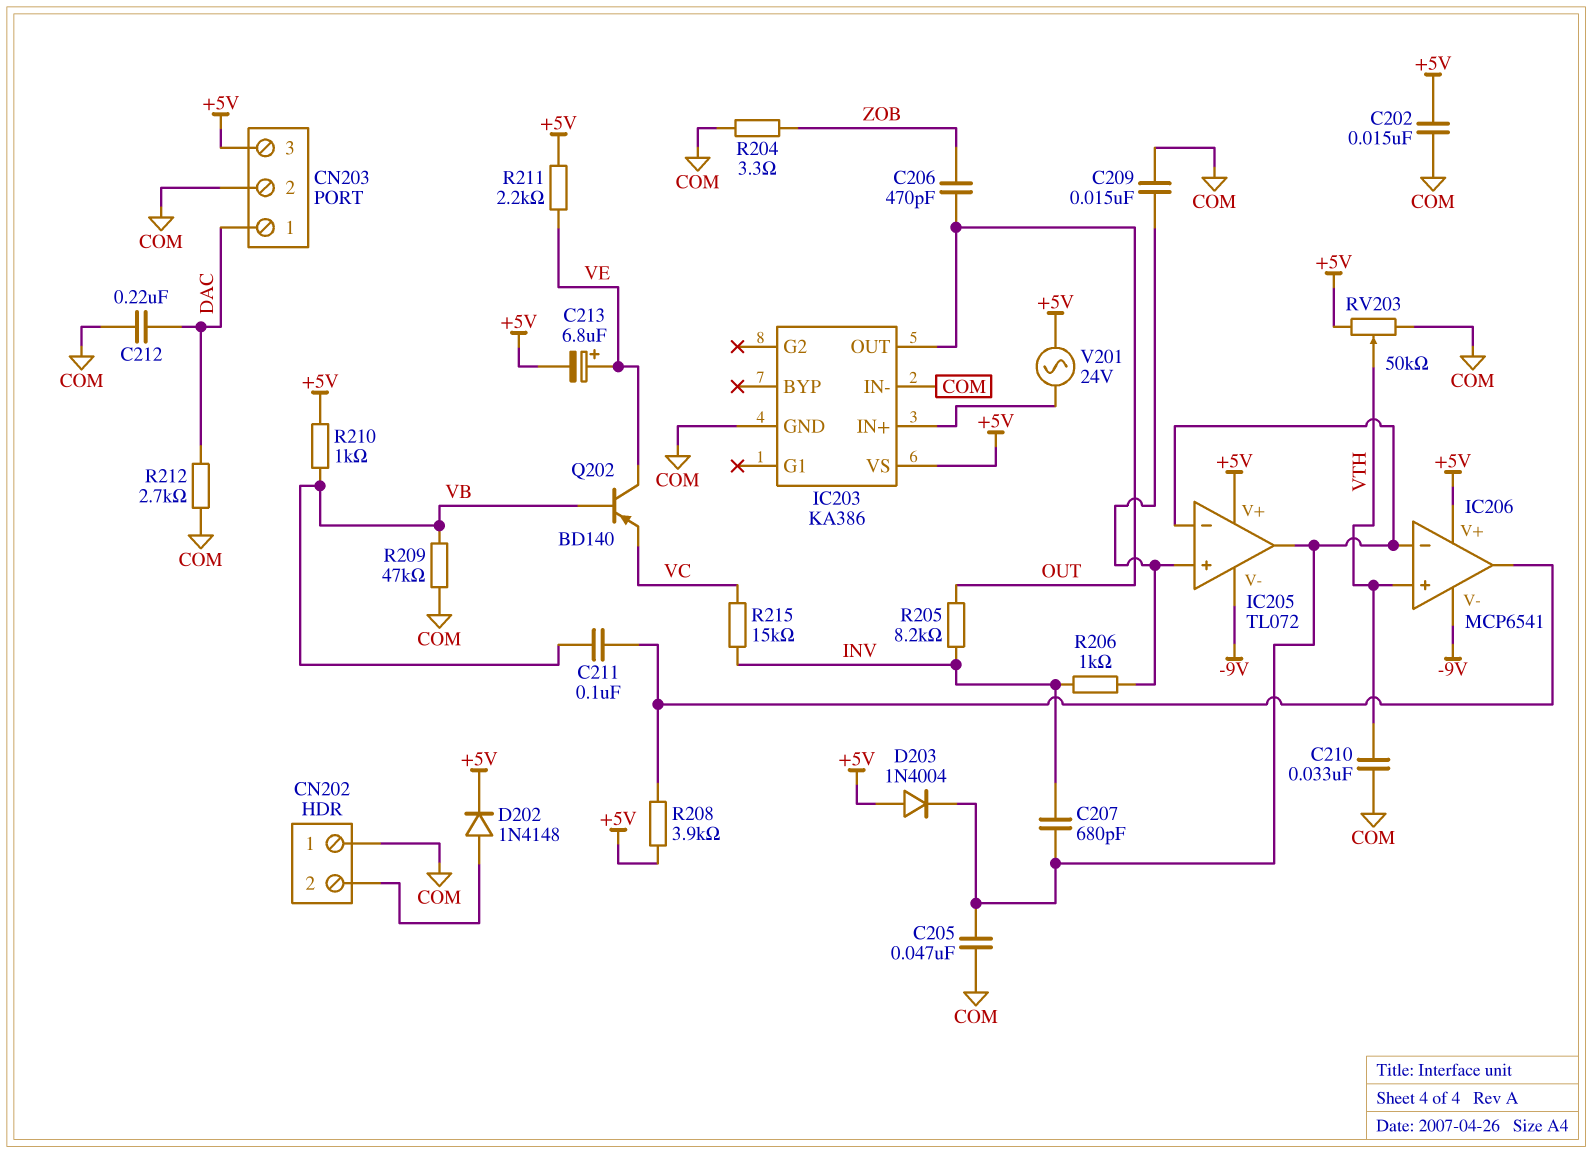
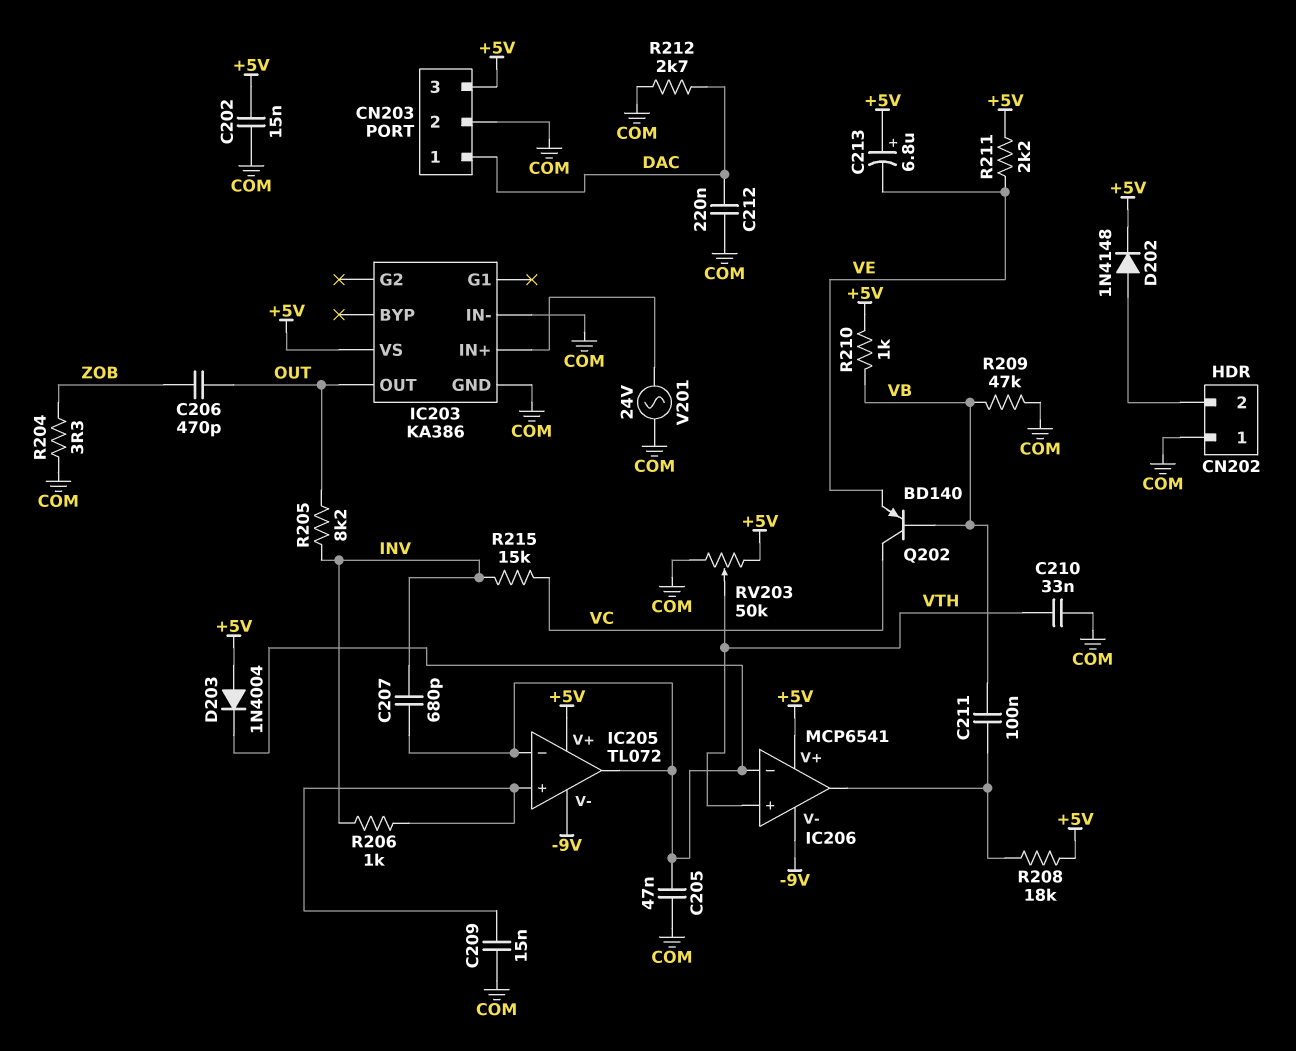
C213: 6.8uF (plus VE, minus +5V) -> 6.8uF (plus +5V, minus VE)
Q202: PNP BD140 (B VB, C VE, E VC) -> PNP BD140 (B VB, C VC, E VE)
R208: 3.9k (+5V, IC206/out) -> 18k (+5V, IC206/out)
V201: AC 24V (+5V, IC203/IN+) -> AC 24V (COM, IC203/IN+)

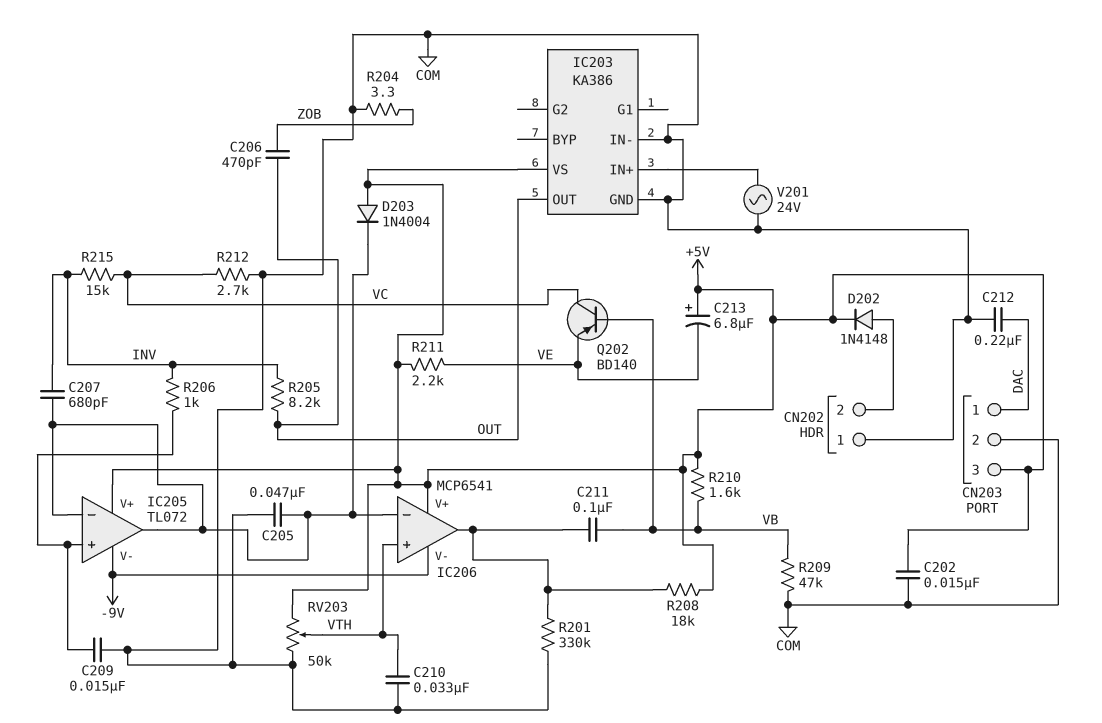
R201: none -> 330k (COM, IC206/out)
R210: 1k (+5V, VB) -> 1.6k (+5V, VB)
R212: 2.7k (COM, DAC) -> 2.7k (COM, VC)

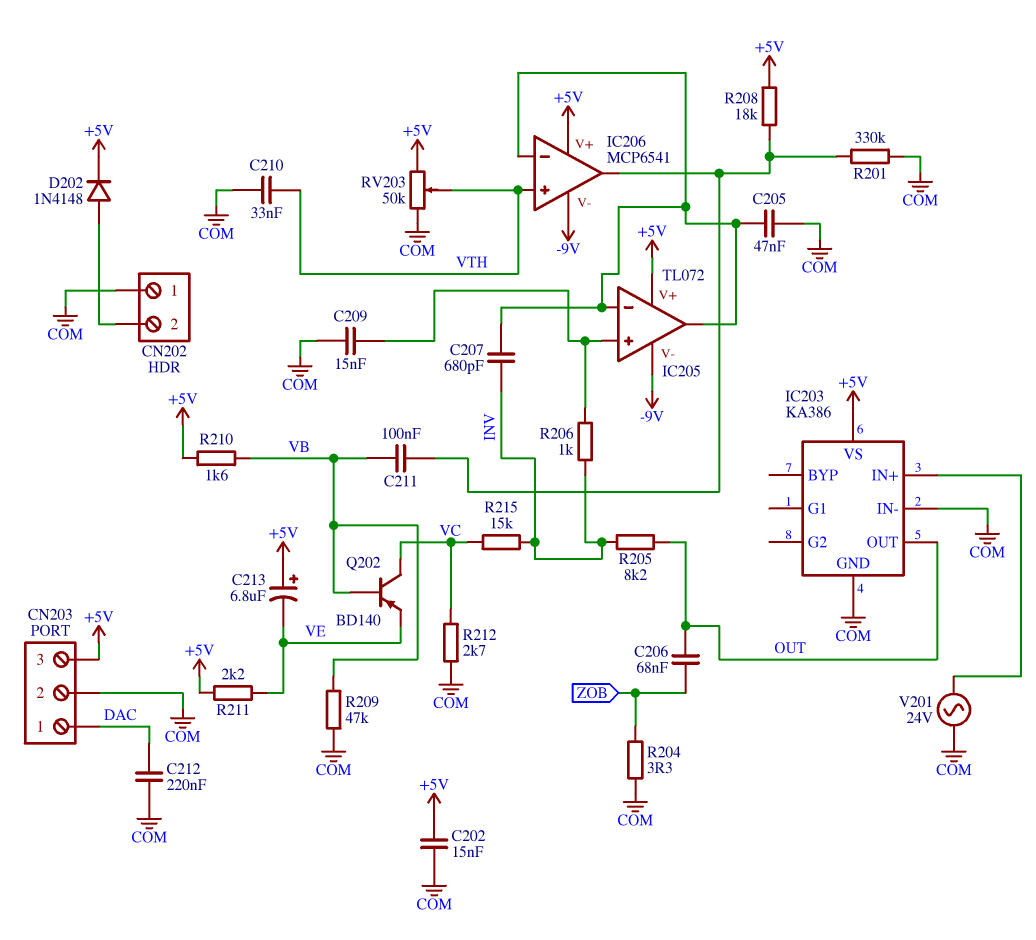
C206: 470pF (OUT, ZOB) -> 68nF (OUT, ZOB)
D203: diode 1N4004 (A +5V, K IC205/in-) -> none

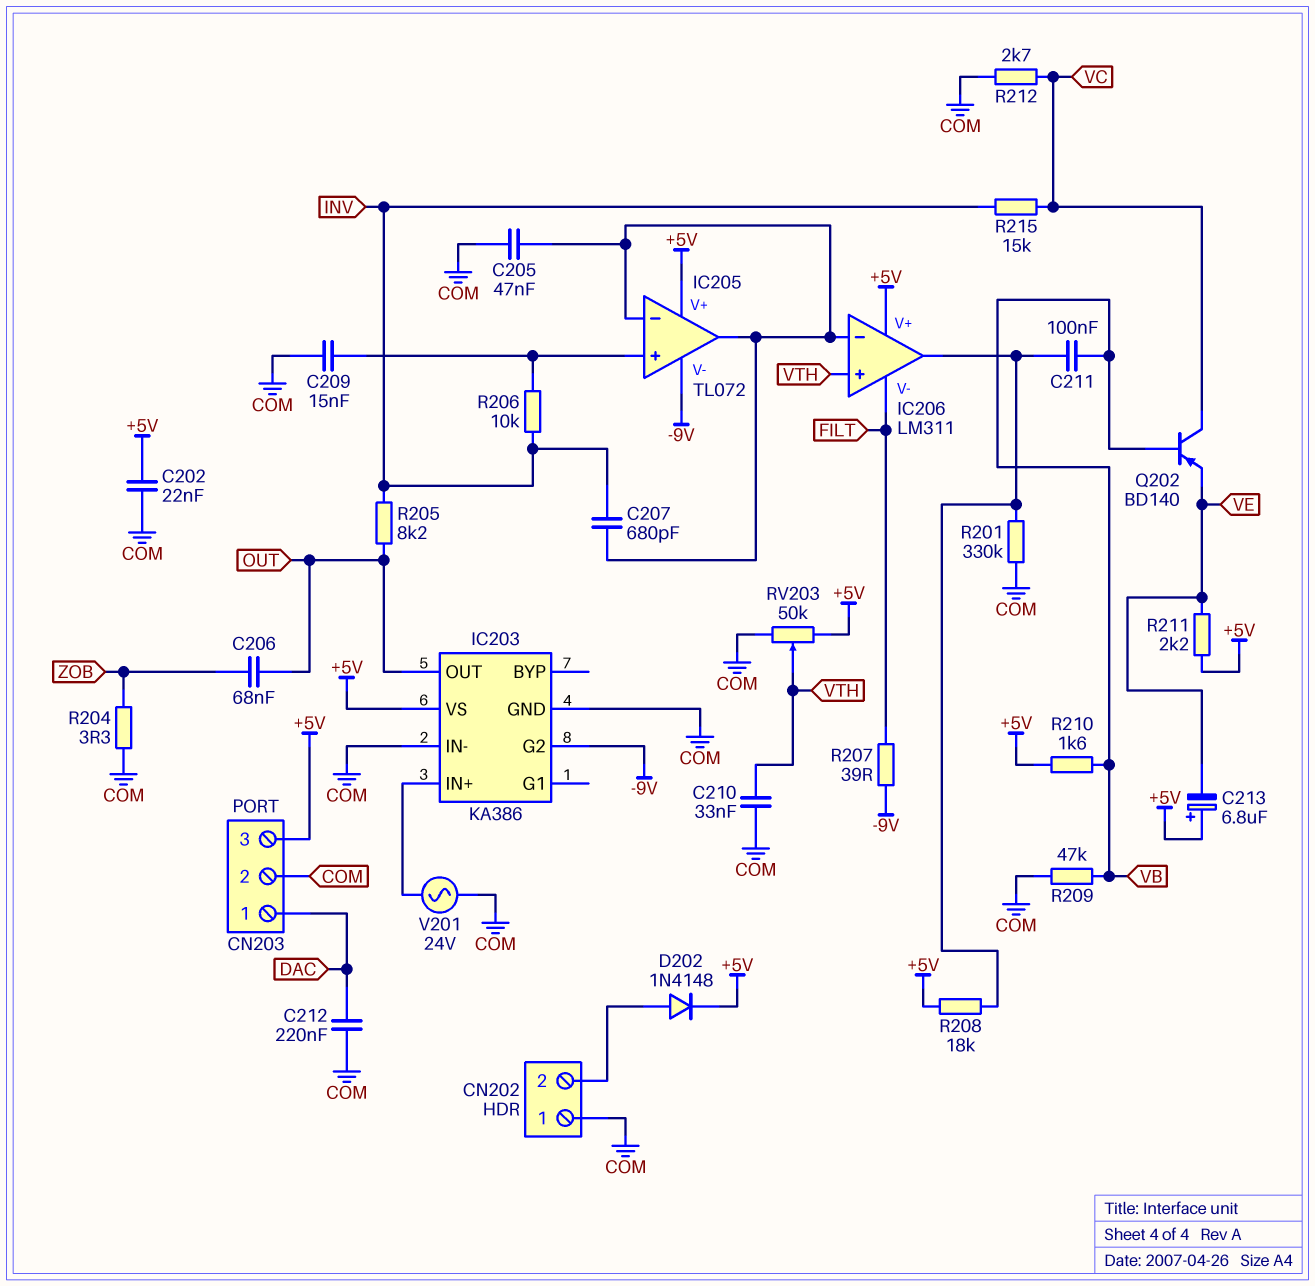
C202: 15nF (+5V, COM) -> 22nF (+5V, COM)
IC203 pin G2: none -> -9V
IC206: MCP6541 -> LM311
IC206 pin V-: -9V -> FILT
R206: 1k (IC205/in+, INV) -> 10k (IC205/in+, INV)
R207: none -> 39 (-9V, FILT)

